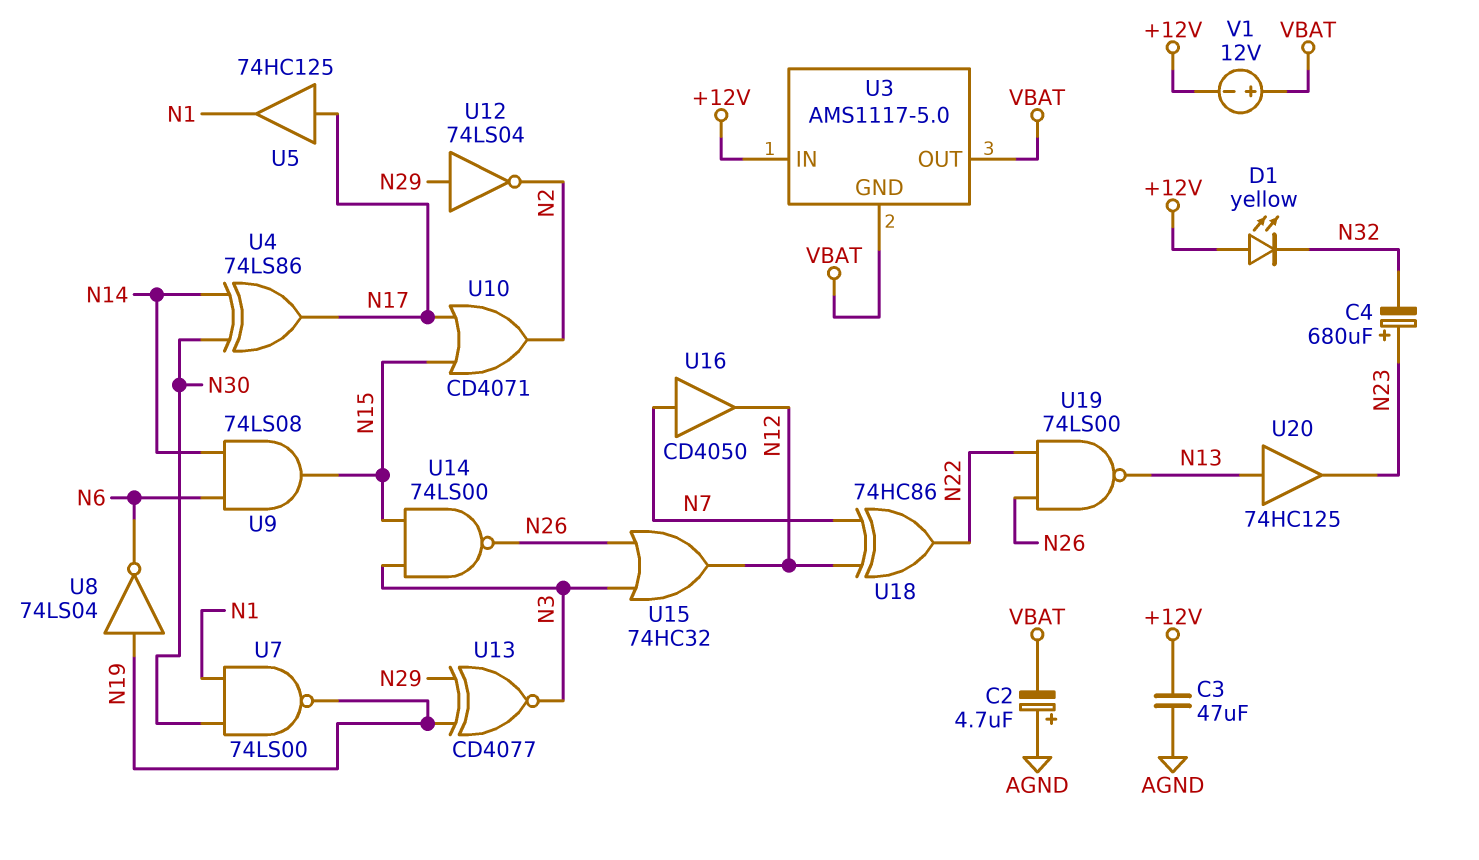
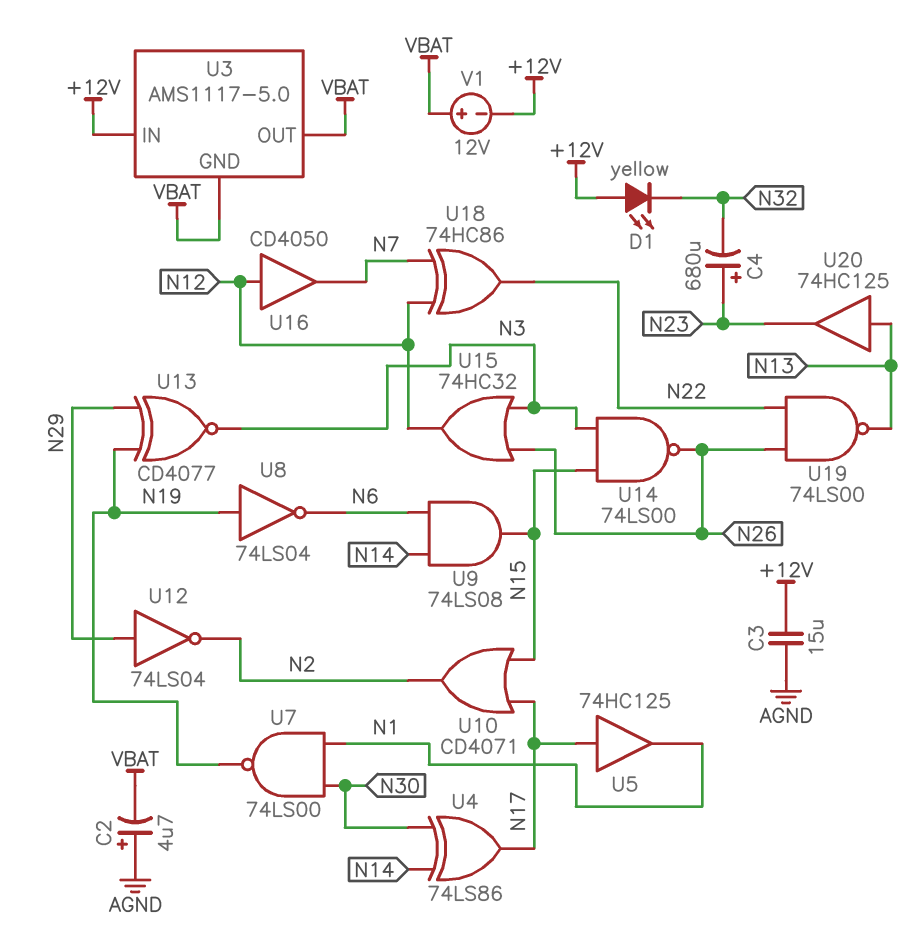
C3: 47uF (+12V, AGND) -> 15uF (+12V, AGND)
U16: buffer CD4050 (in N7, out N12) -> buffer CD4050 (in N12, out N7)

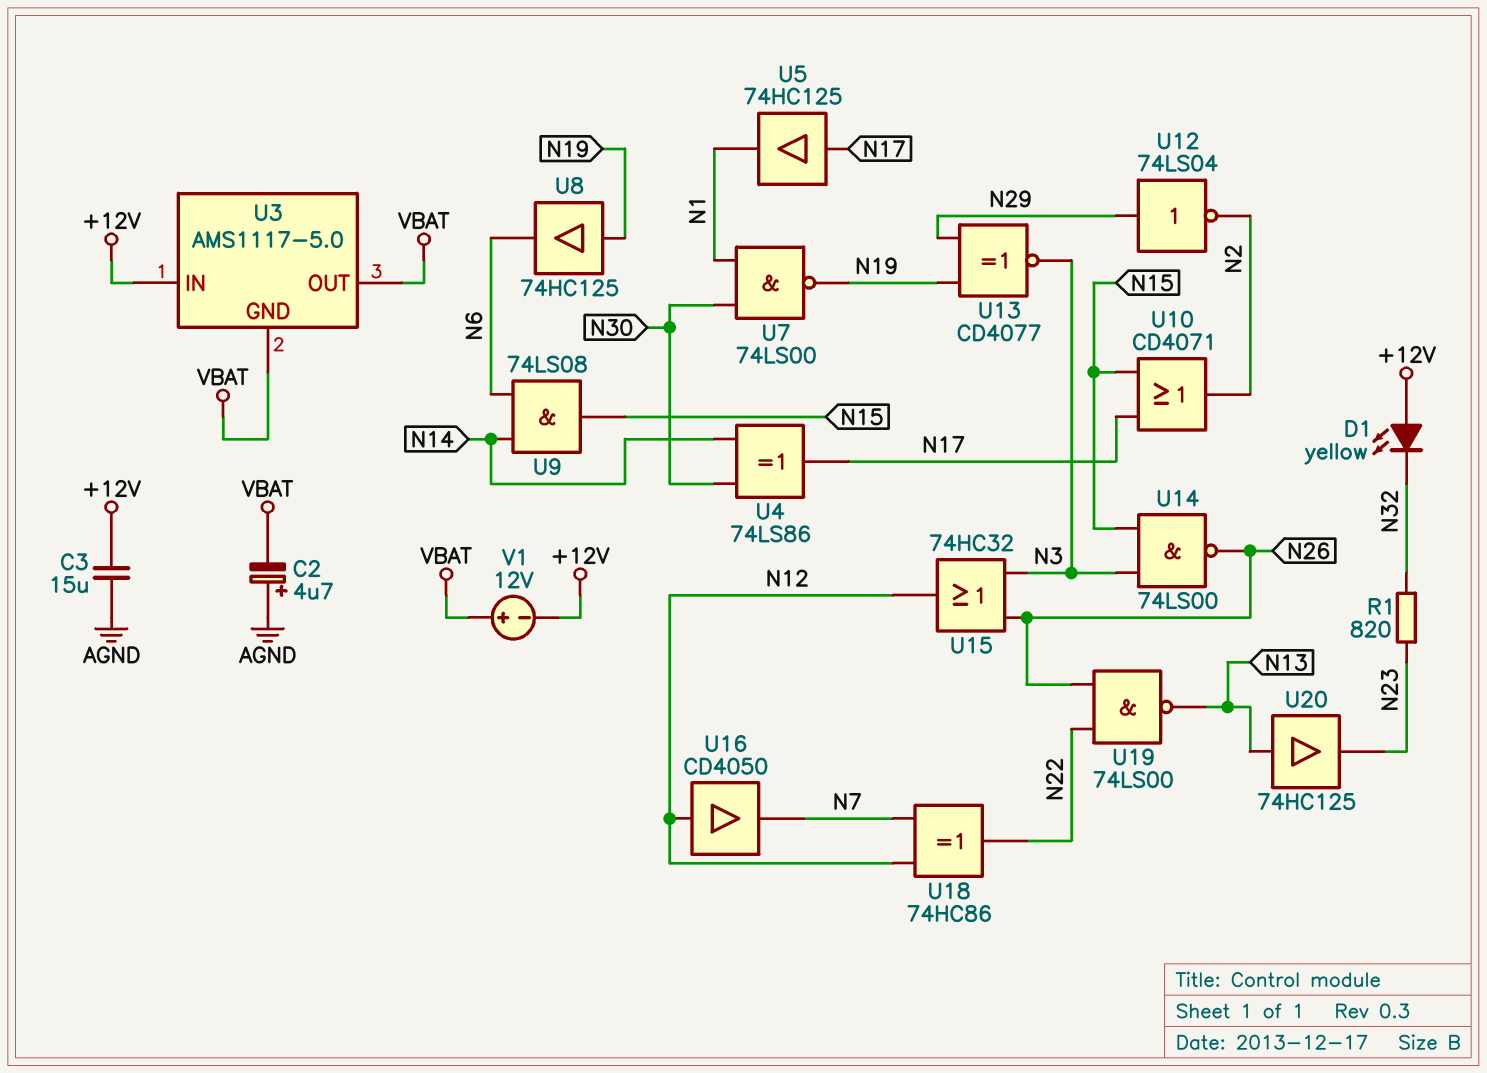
C4: 680uF (plus N23, minus N32) -> none
R1: none -> 820 (N23, N32)
U8: NOT 74LS04 (in N19, out N6) -> buffer 74HC125 (in N19, out N6)

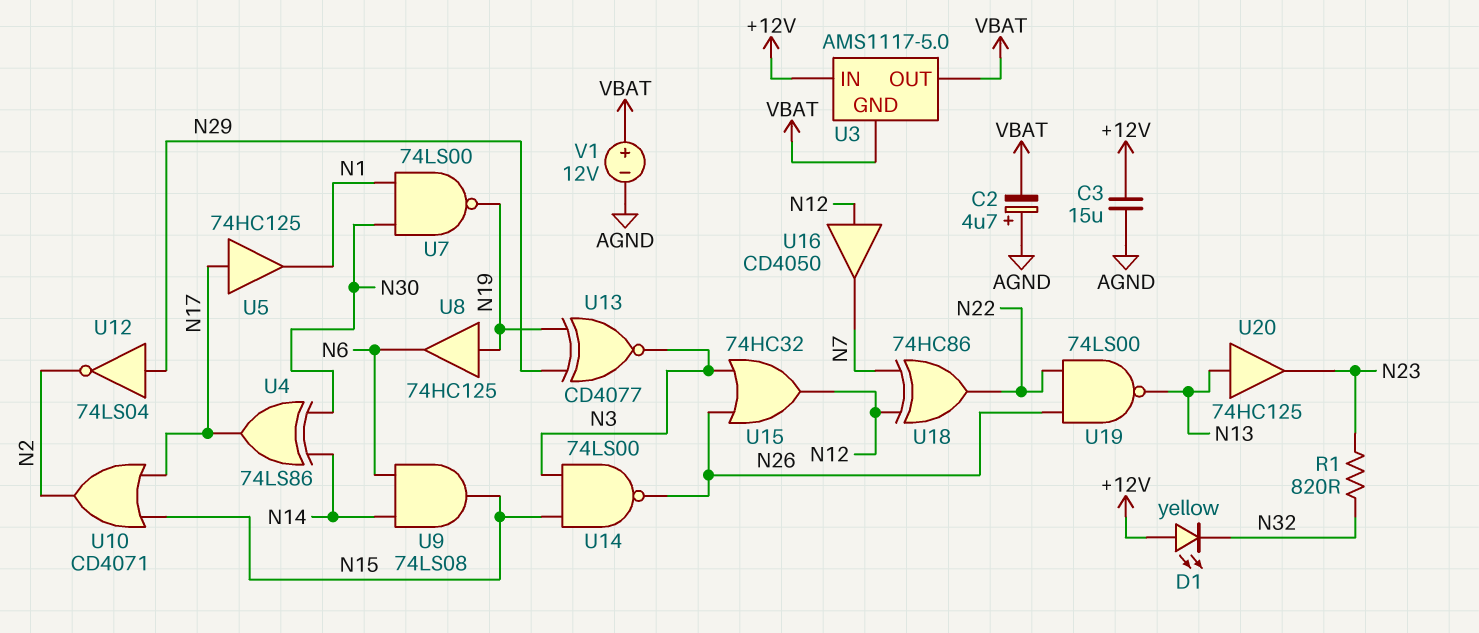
V1: 12V (plus VBAT, minus +12V) -> 12V (plus VBAT, minus AGND)

